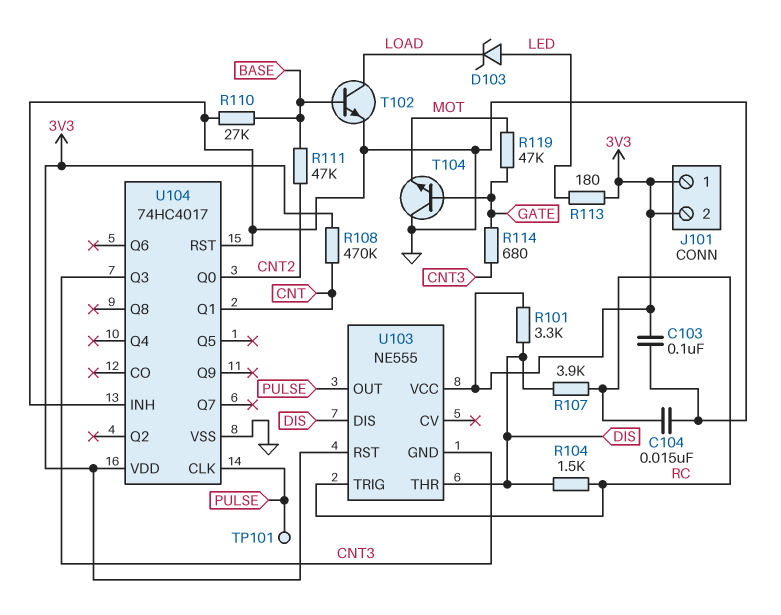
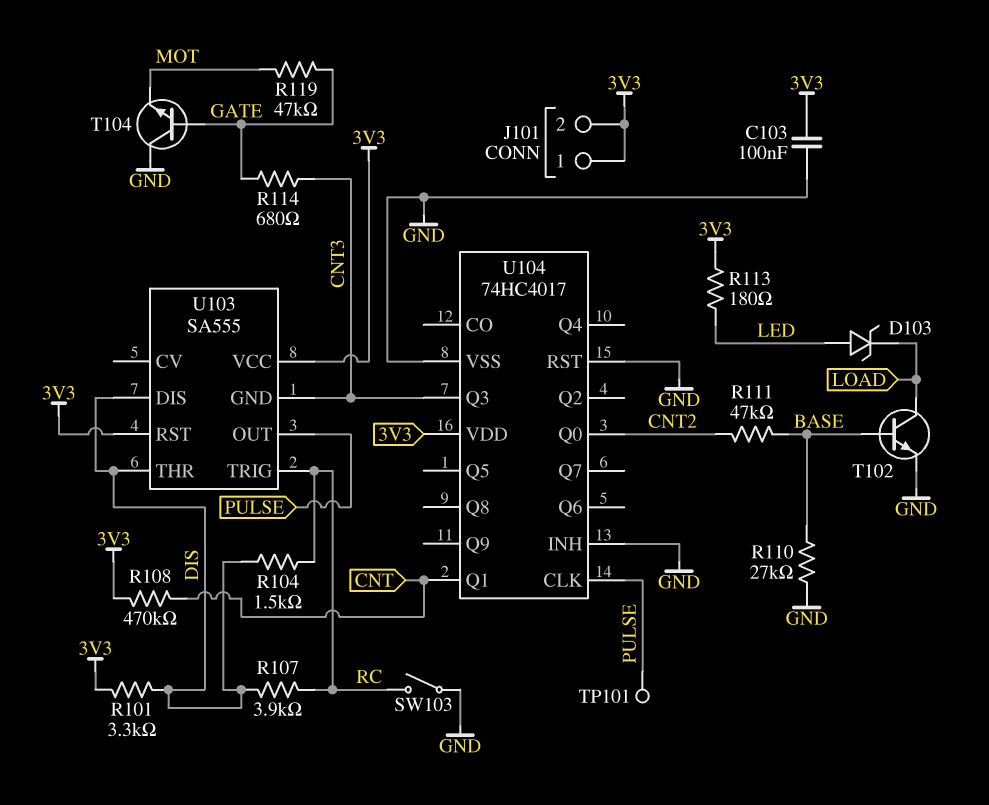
C104: 15nF (GND, RC) -> none
SW103: none -> switch (GND, RC)
U103: NE555 -> SA555

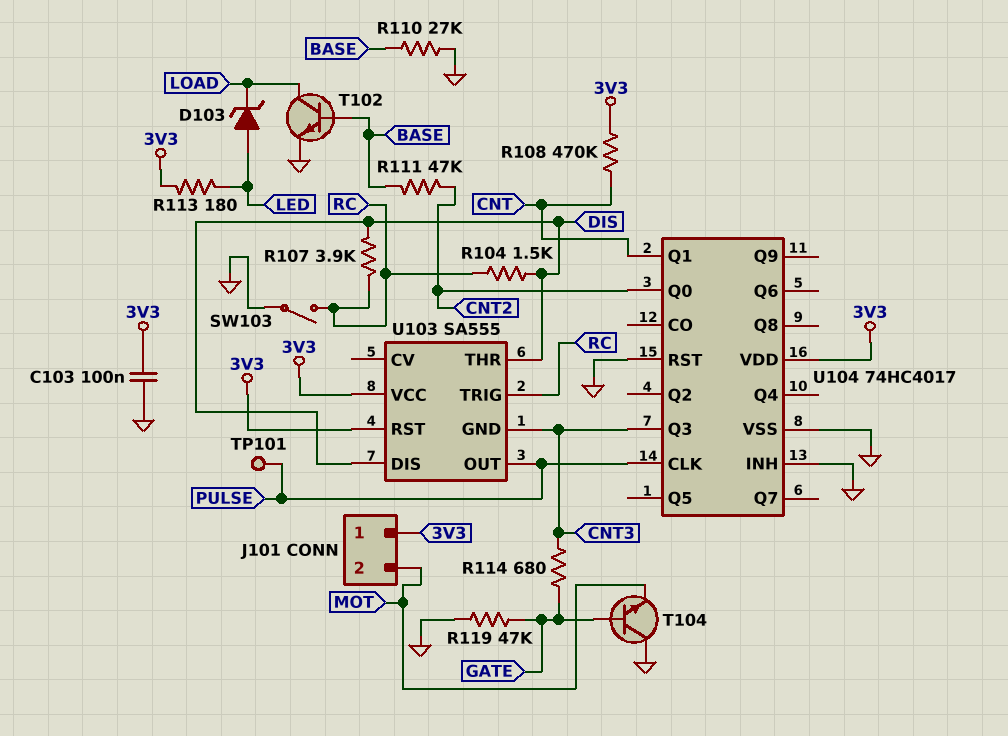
J101 pin 2: 3V3 -> MOT
R101: 3.3k (3V3, DIS) -> none
R119: 47k (GATE, MOT) -> 47k (GATE, GND)

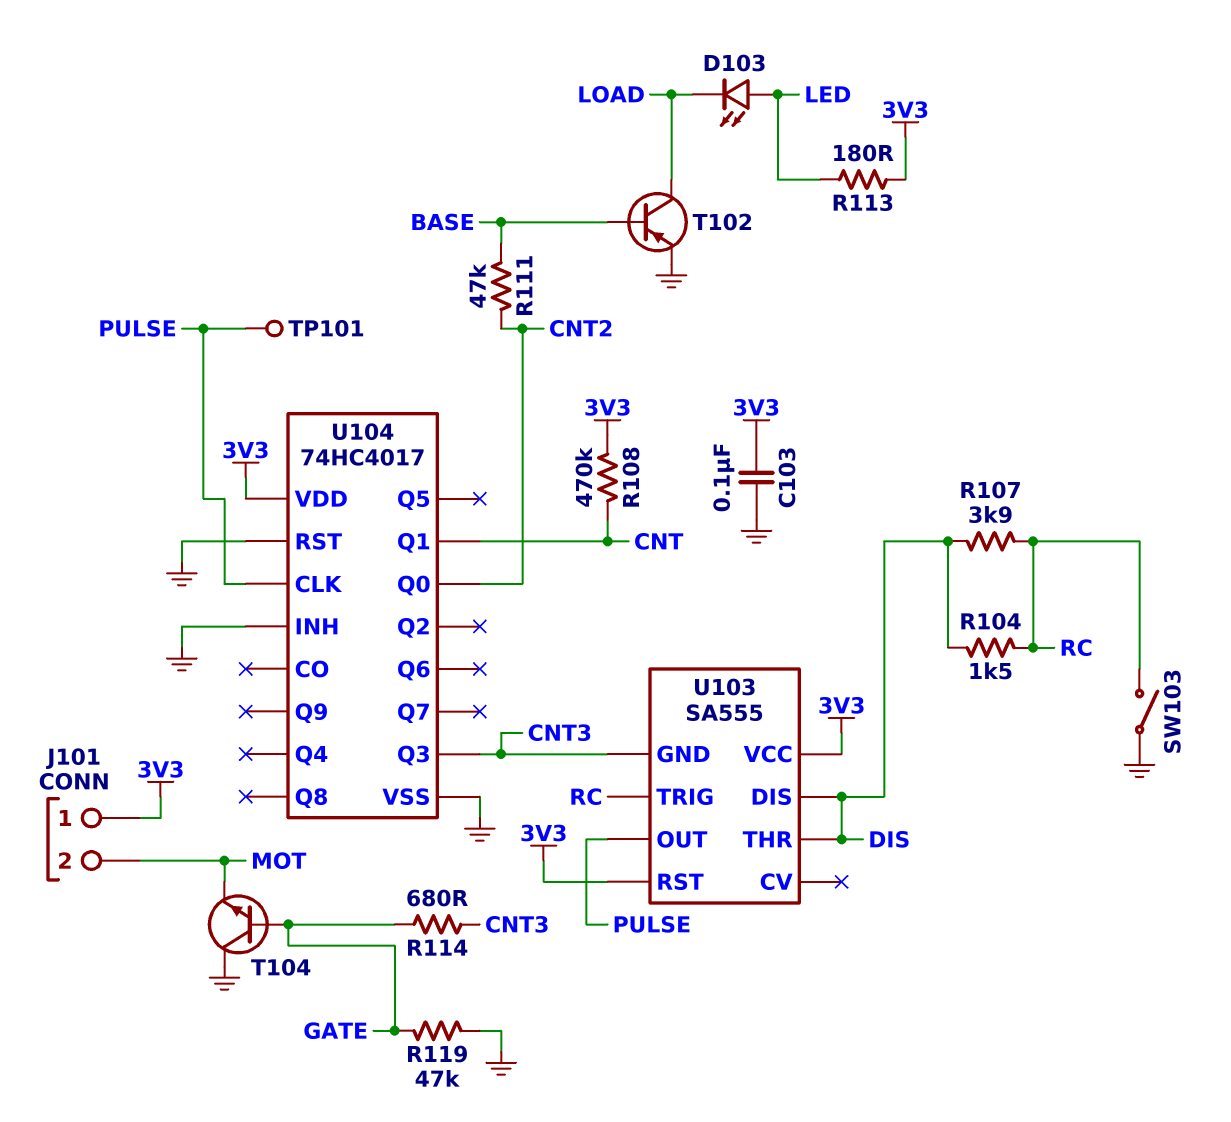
D103: zener (A LED, K LOAD) -> LED (A LED, K LOAD)
R110: 27k (BASE, GND) -> none
T102: NPN (B BASE, C LOAD, E GND) -> PNP (B BASE, C LOAD, E GND)

